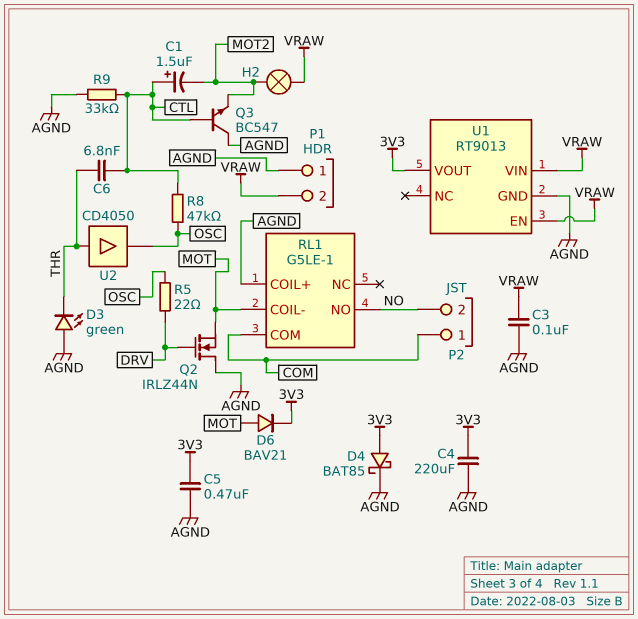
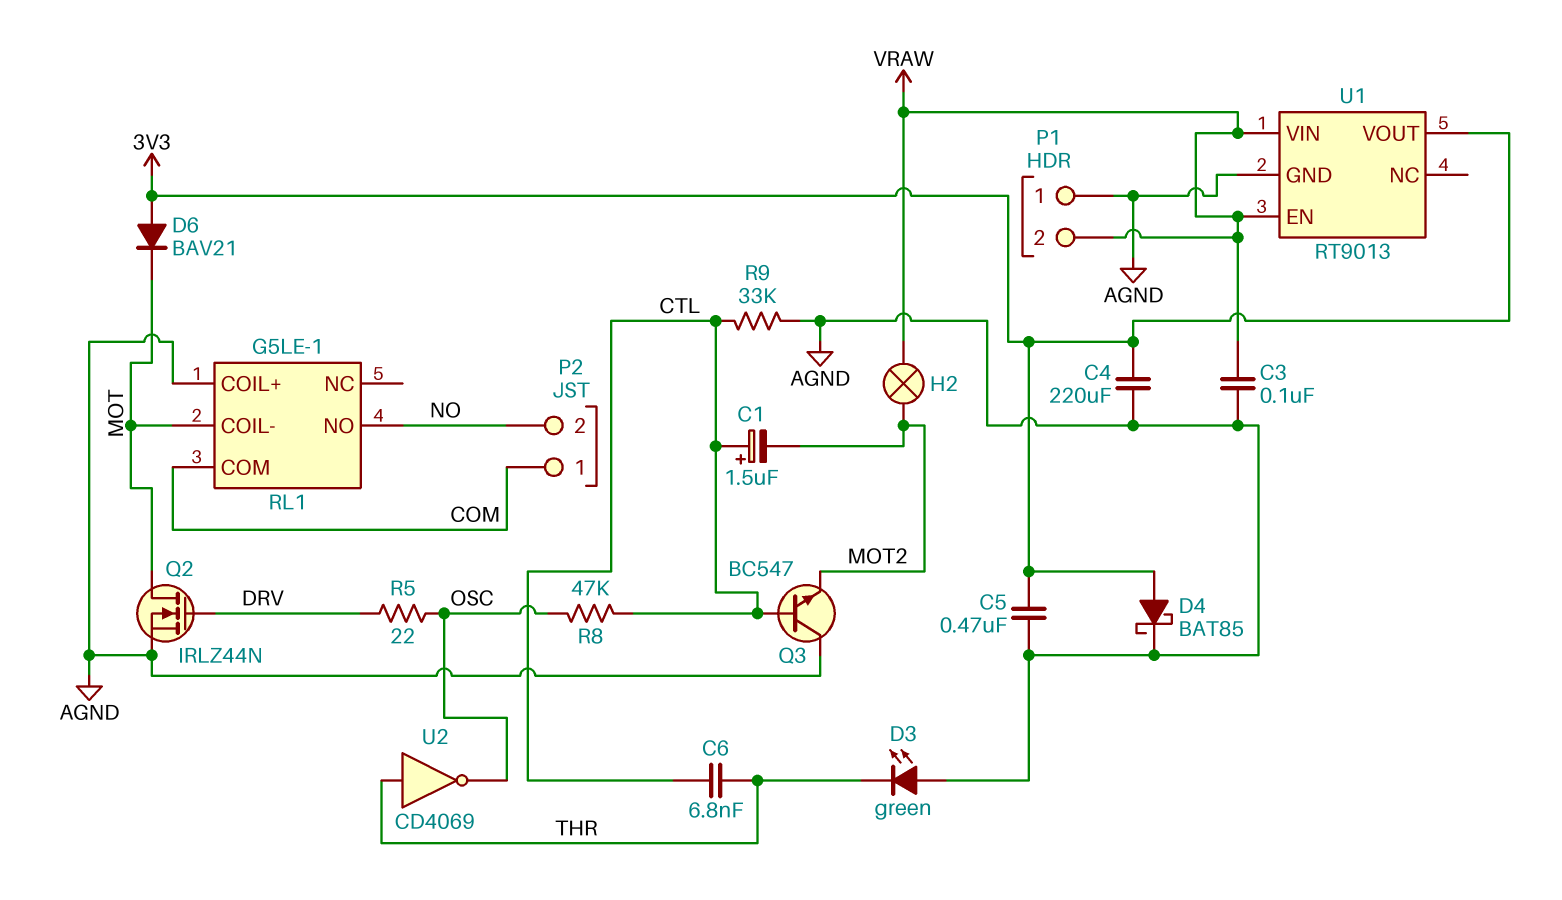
D6: diode BAV21 (A MOT, K 3V3) -> diode BAV21 (A 3V3, K MOT)
Q2: NMOS IRLZ44N (G DRV, D AGND, S MOT) -> NMOS IRLZ44N (G DRV, D MOT, S AGND)
U2: buffer CD4050 (in THR, out OSC) -> NOT CD4069 (in THR, out OSC)

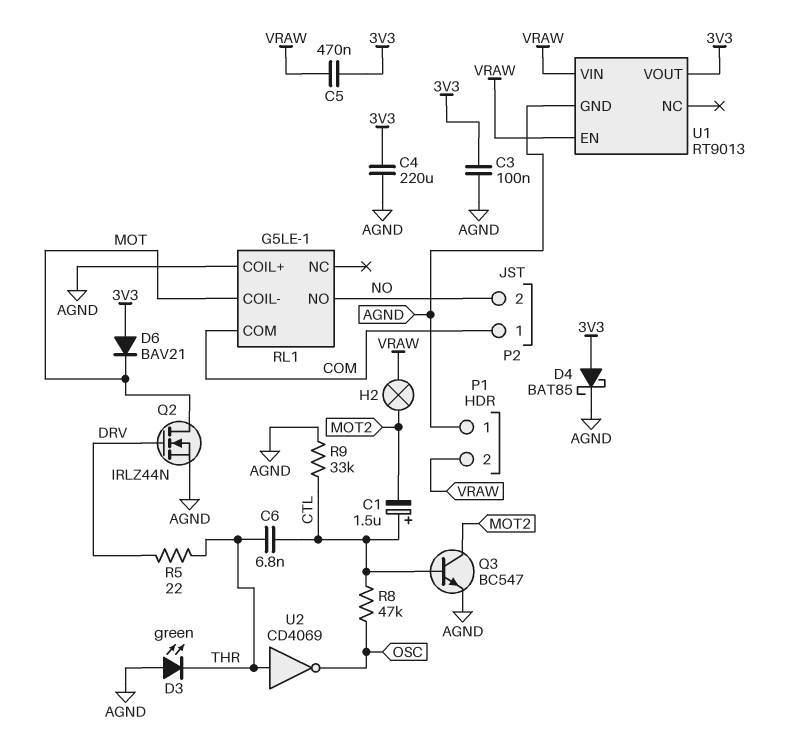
C3: 100nF (AGND, VRAW) -> 100nF (3V3, AGND)
C5: 470nF (3V3, AGND) -> 470nF (3V3, VRAW)
Q3: NPN BC547 (B CTL, C AGND, E MOT2) -> NPN BC547 (B CTL, C MOT2, E AGND)
R5: 22 (DRV, OSC) -> 22 (DRV, THR)

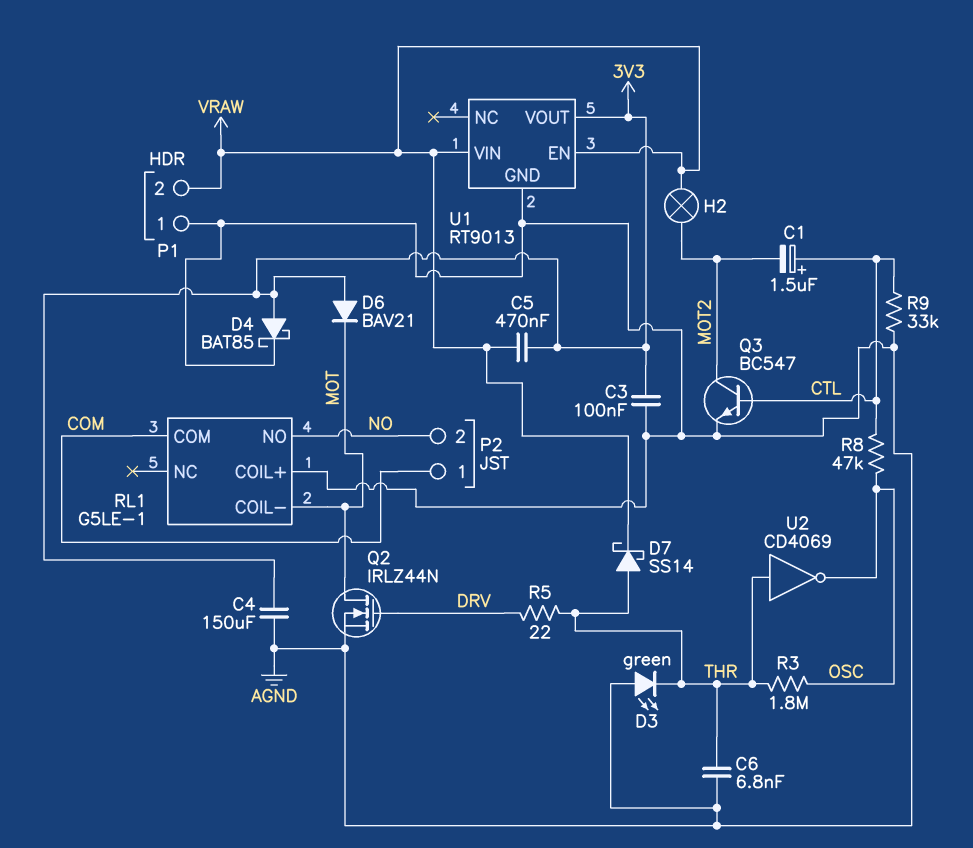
C4: 220uF (3V3, AGND) -> 150uF (3V3, AGND)
C6: 6.8nF (CTL, THR) -> 6.8nF (AGND, THR)
D7: none -> schottky SS14 (A THR, K VRAW)
R3: none -> 1.8M (OSC, THR)

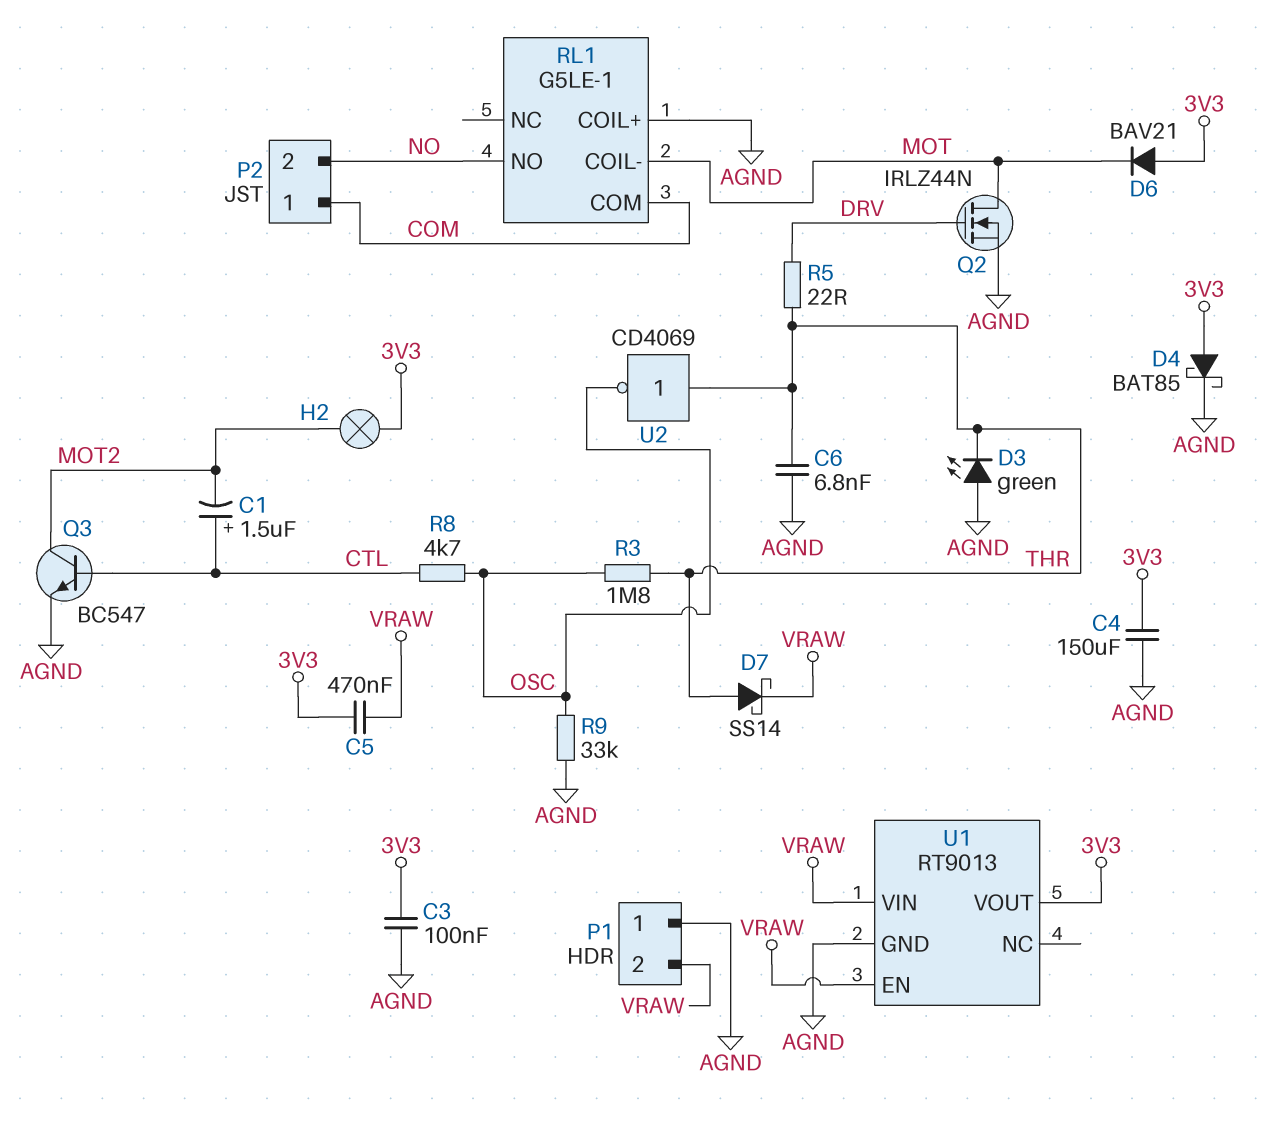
H2: lamp (MOT2, VRAW) -> lamp (3V3, MOT2)
R8: 47k (CTL, OSC) -> 4.7k (CTL, OSC)
R9: 33k (AGND, CTL) -> 33k (AGND, OSC)

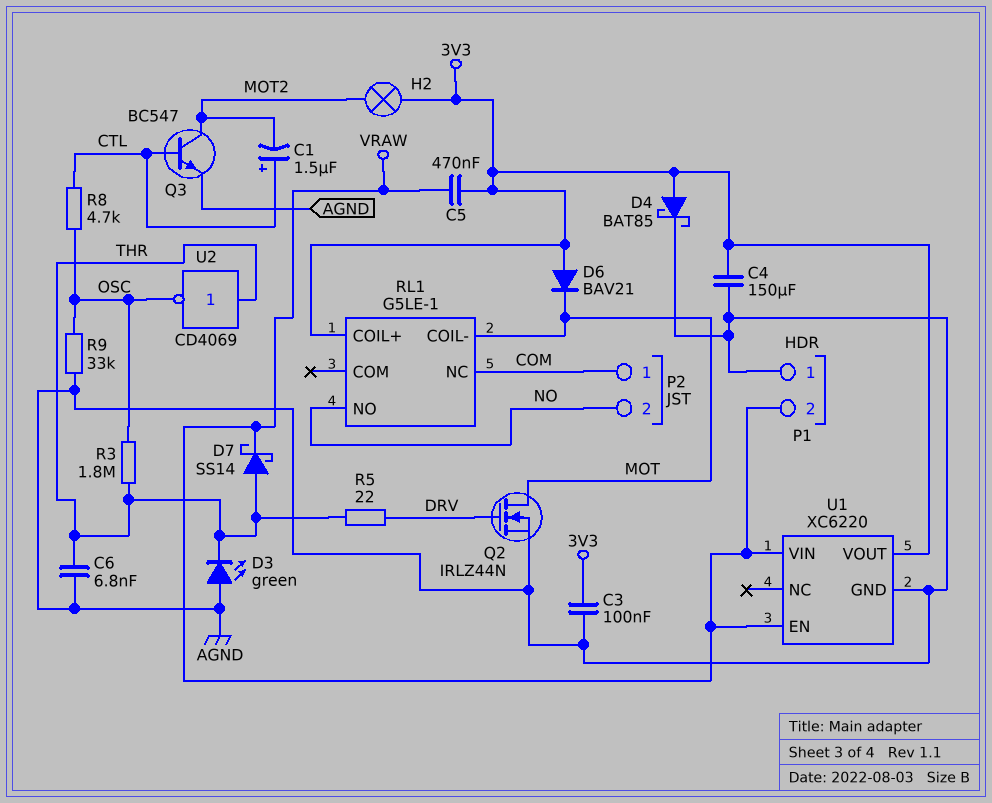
RL1 pin COIL+: AGND -> 3V3
RL1 pin COM: COM -> none
RL1 pin NC: none -> COM
U1: RT9013 -> XC6220

